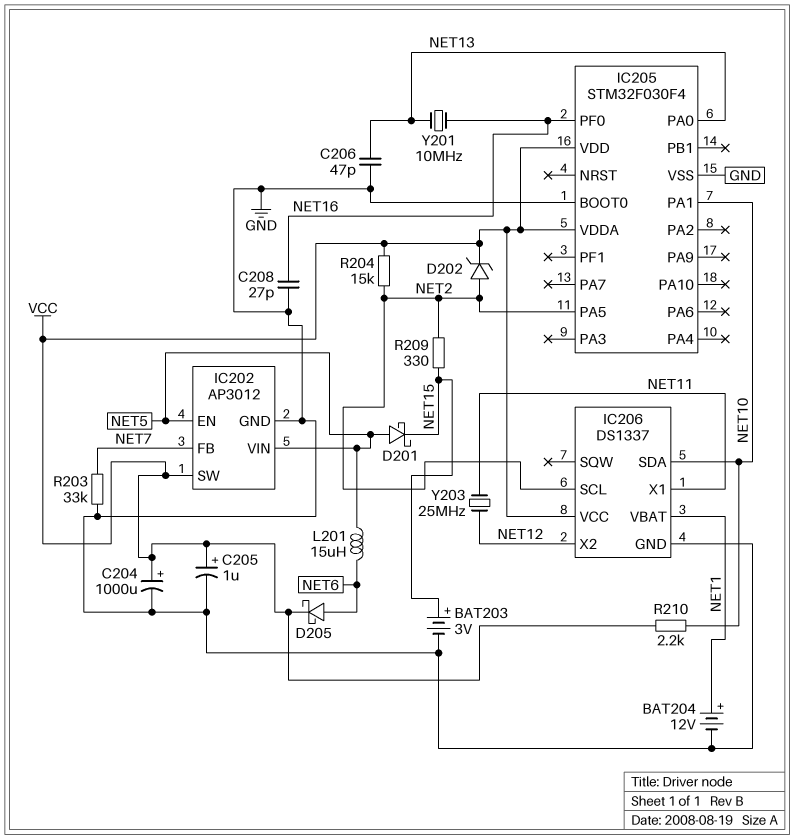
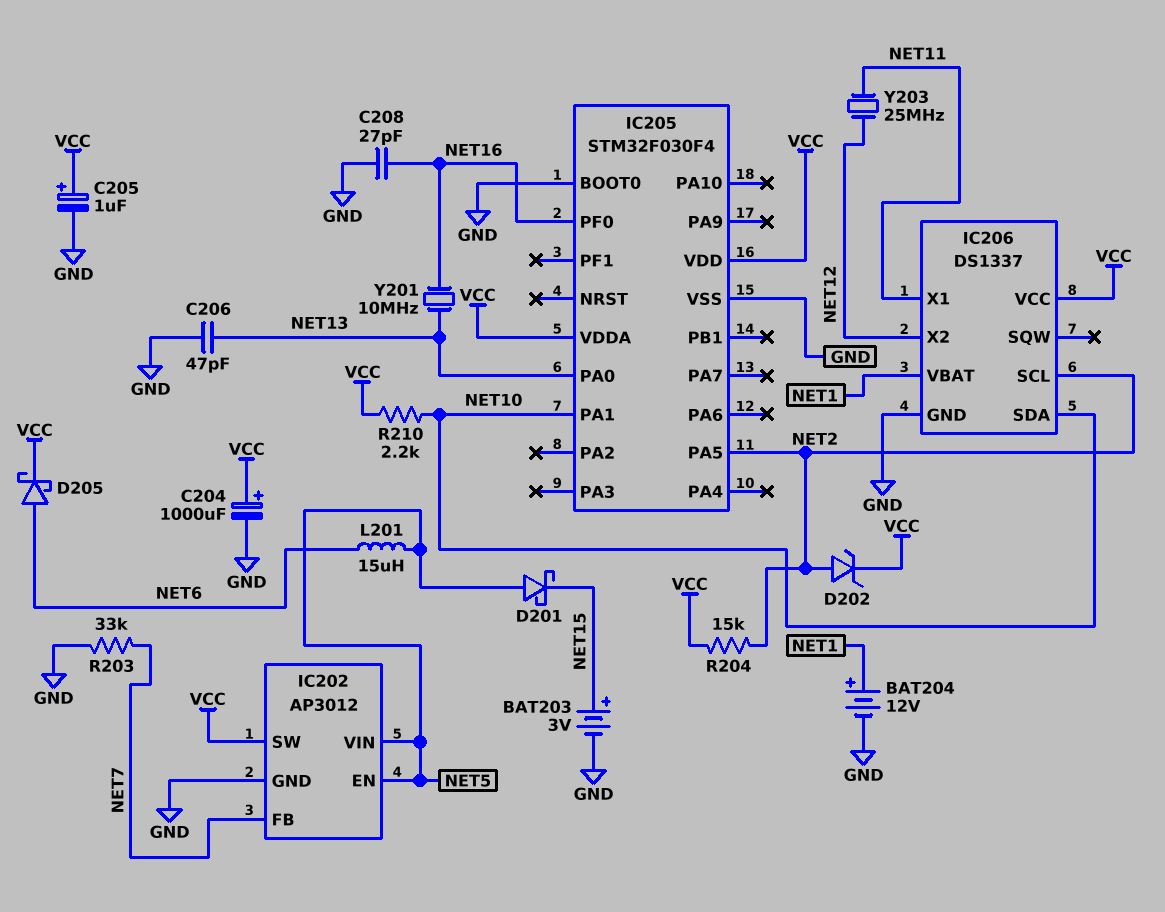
R209: 330 (NET2, NET15) -> none

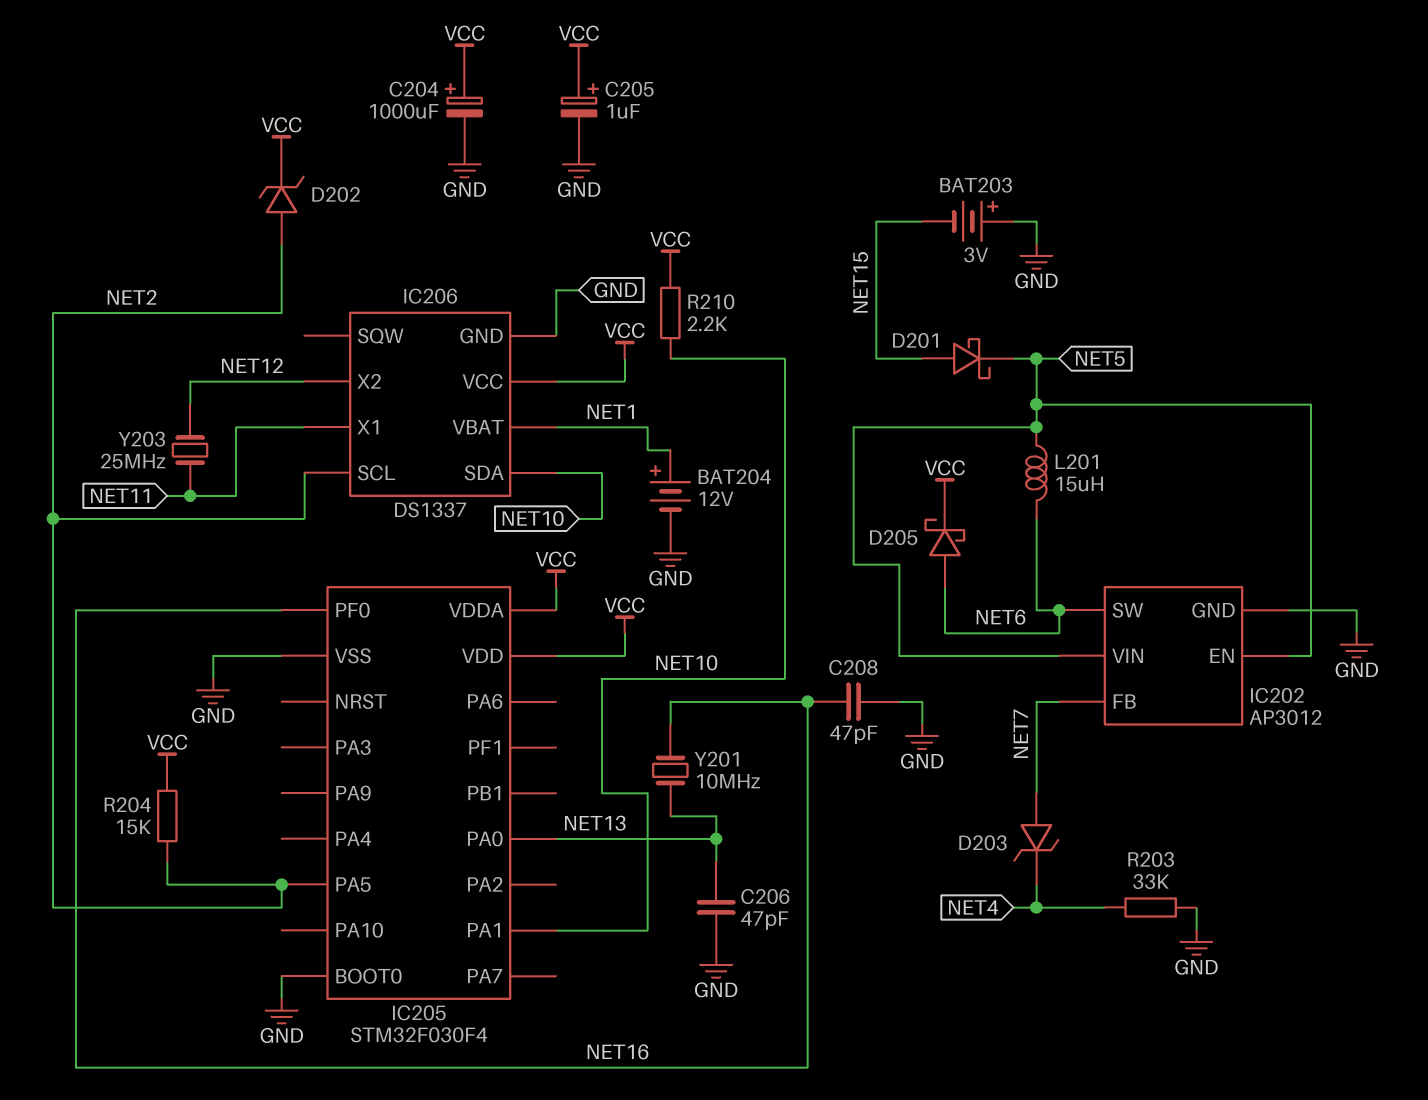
BAT203: 3V (plus NET15, minus GND) -> 3V (plus GND, minus NET15)
C208: 27pF (GND, NET16) -> 47pF (GND, NET16)
D201: schottky (A NET5, K NET15) -> schottky (A NET15, K NET5)
D203: none -> zener (A NET7, K NET4)
IC202 pin SW: VCC -> NET6
R203: 33k (GND, NET7) -> 33k (GND, NET4)

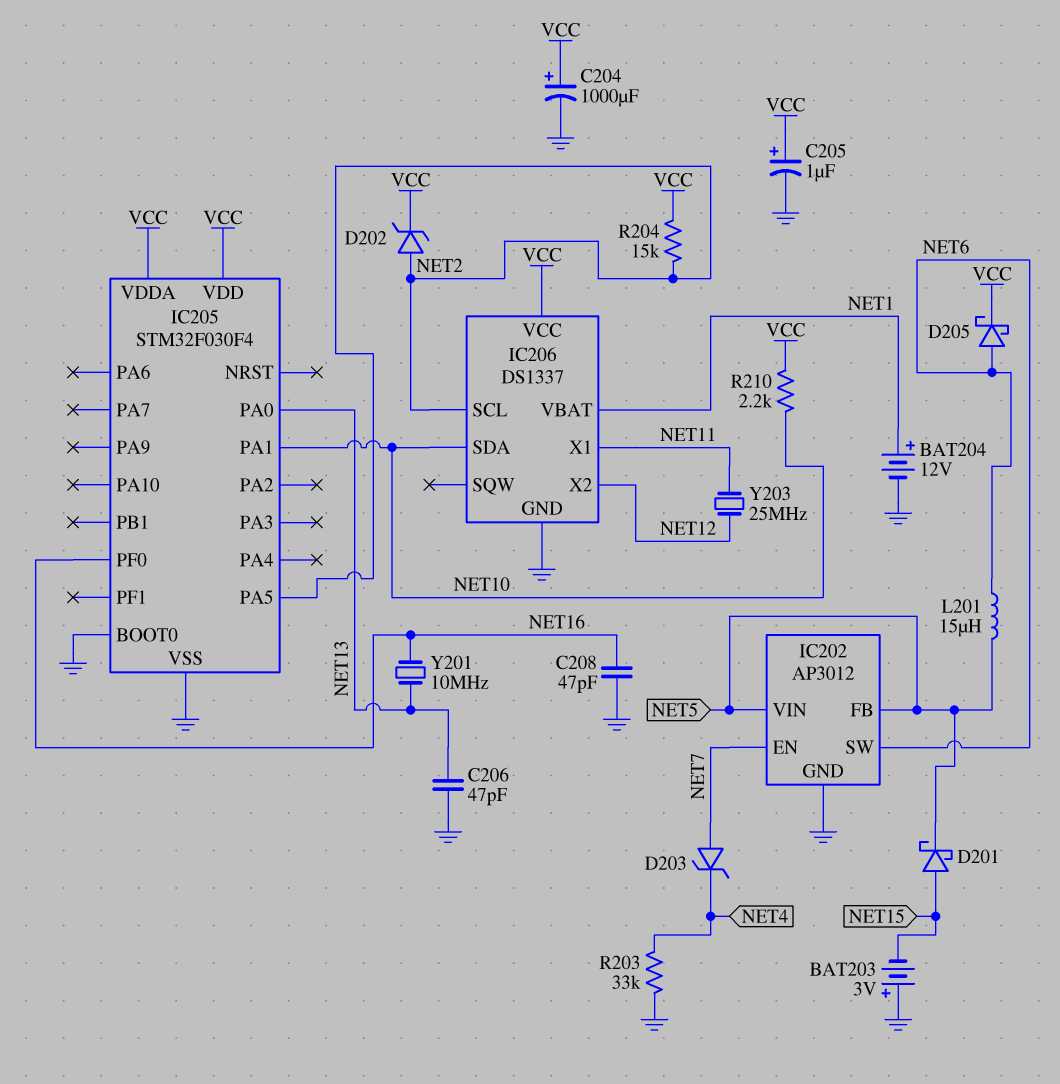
IC202 pin EN: NET5 -> NET7
IC202 pin FB: NET7 -> NET5

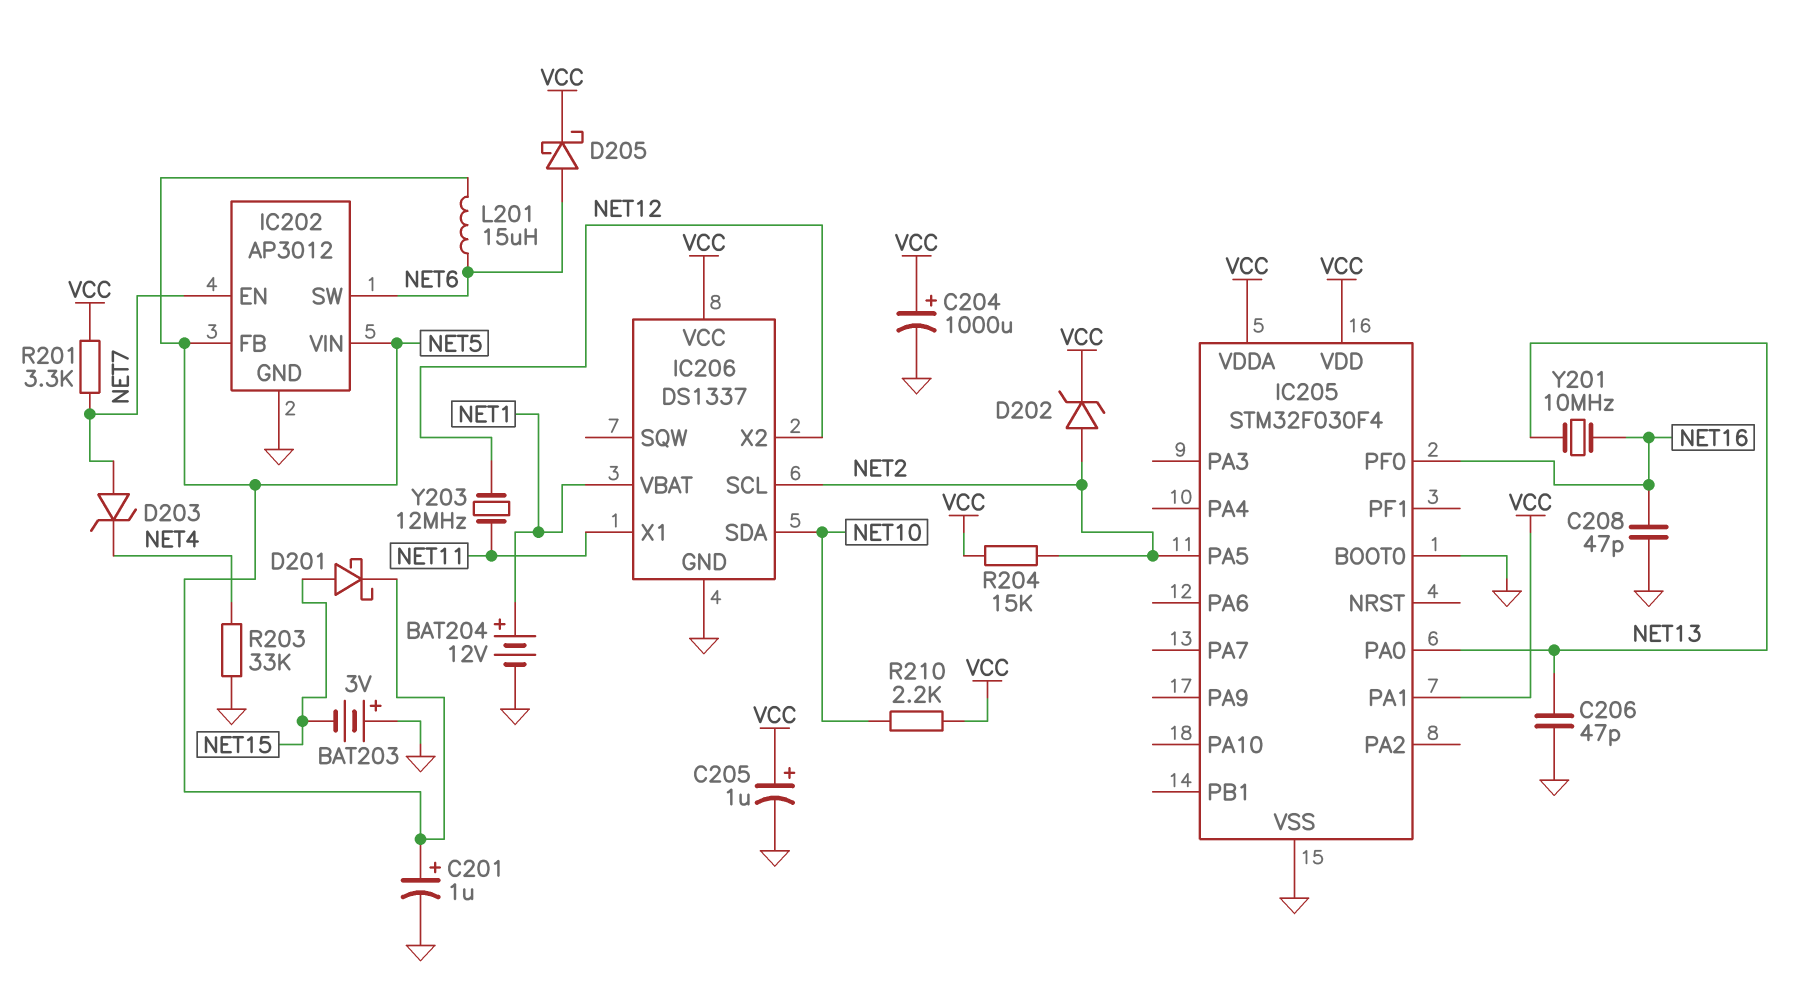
C201: none -> 1uF (plus NET5, minus GND)
IC205 pin PA1: NET10 -> VCC
R201: none -> 3.3k (NET7, VCC)
Y203: 25MHz (NET11, NET12) -> 12MHz (NET11, NET12)

